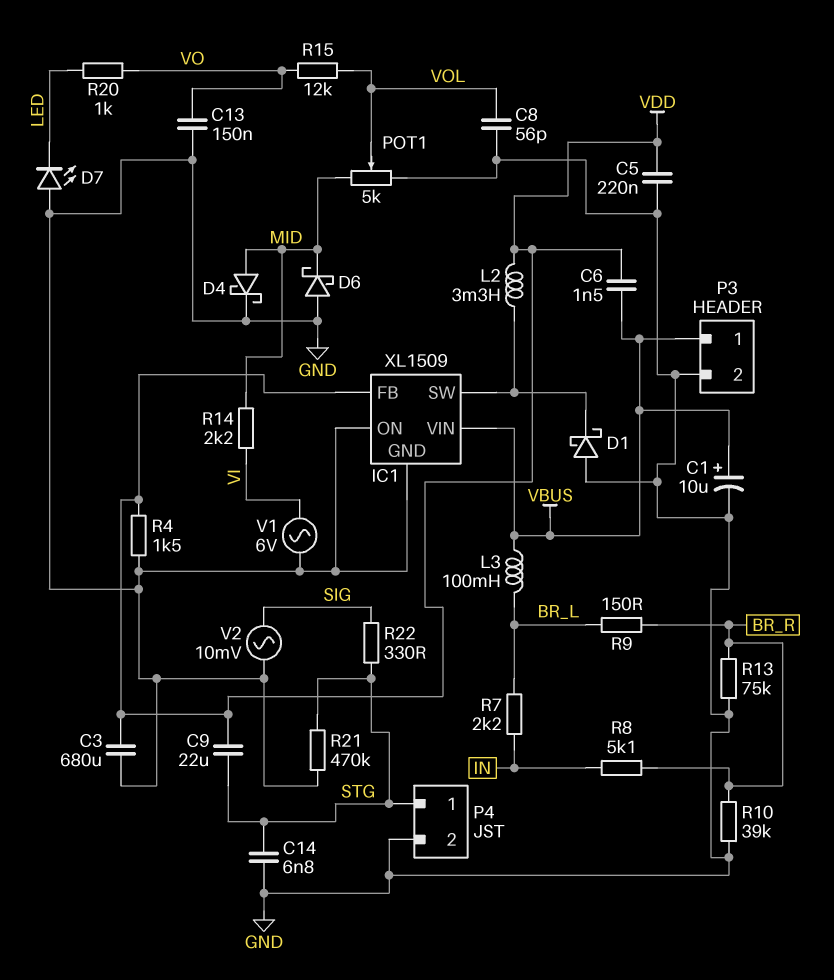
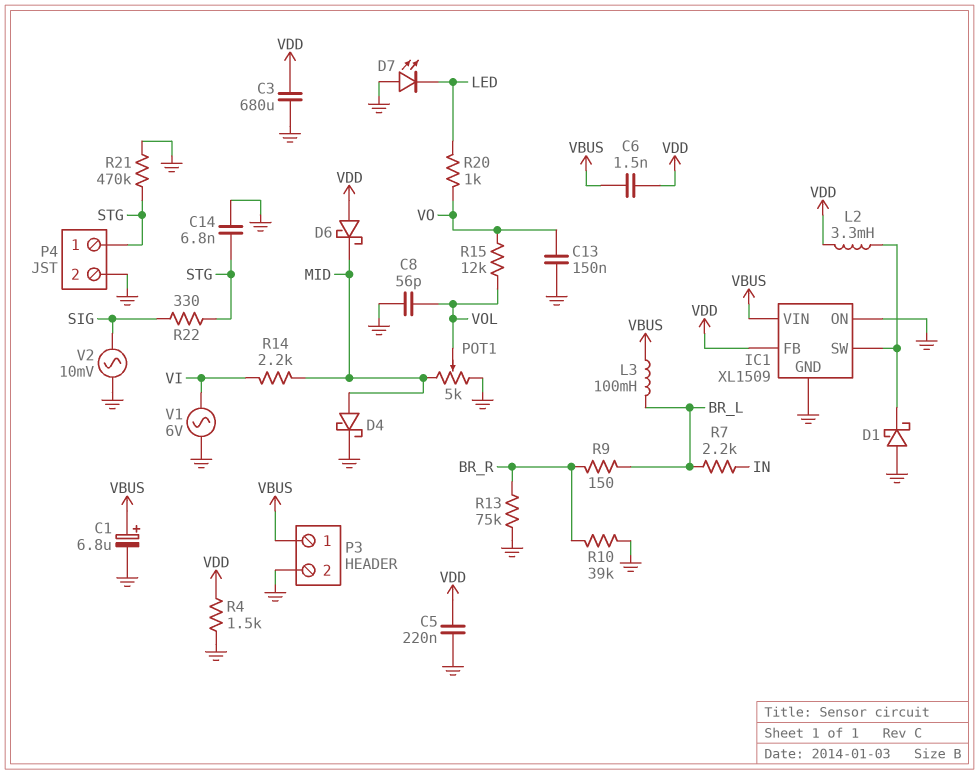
C1: 10uF (plus VBUS, minus GND) -> 6.8uF (plus VBUS, minus GND)
C9: 22uF (STG, VDD) -> none
D6: schottky (A GND, K MID) -> schottky (A VDD, K MID)
R8: 5.1k (BR_R, IN) -> none

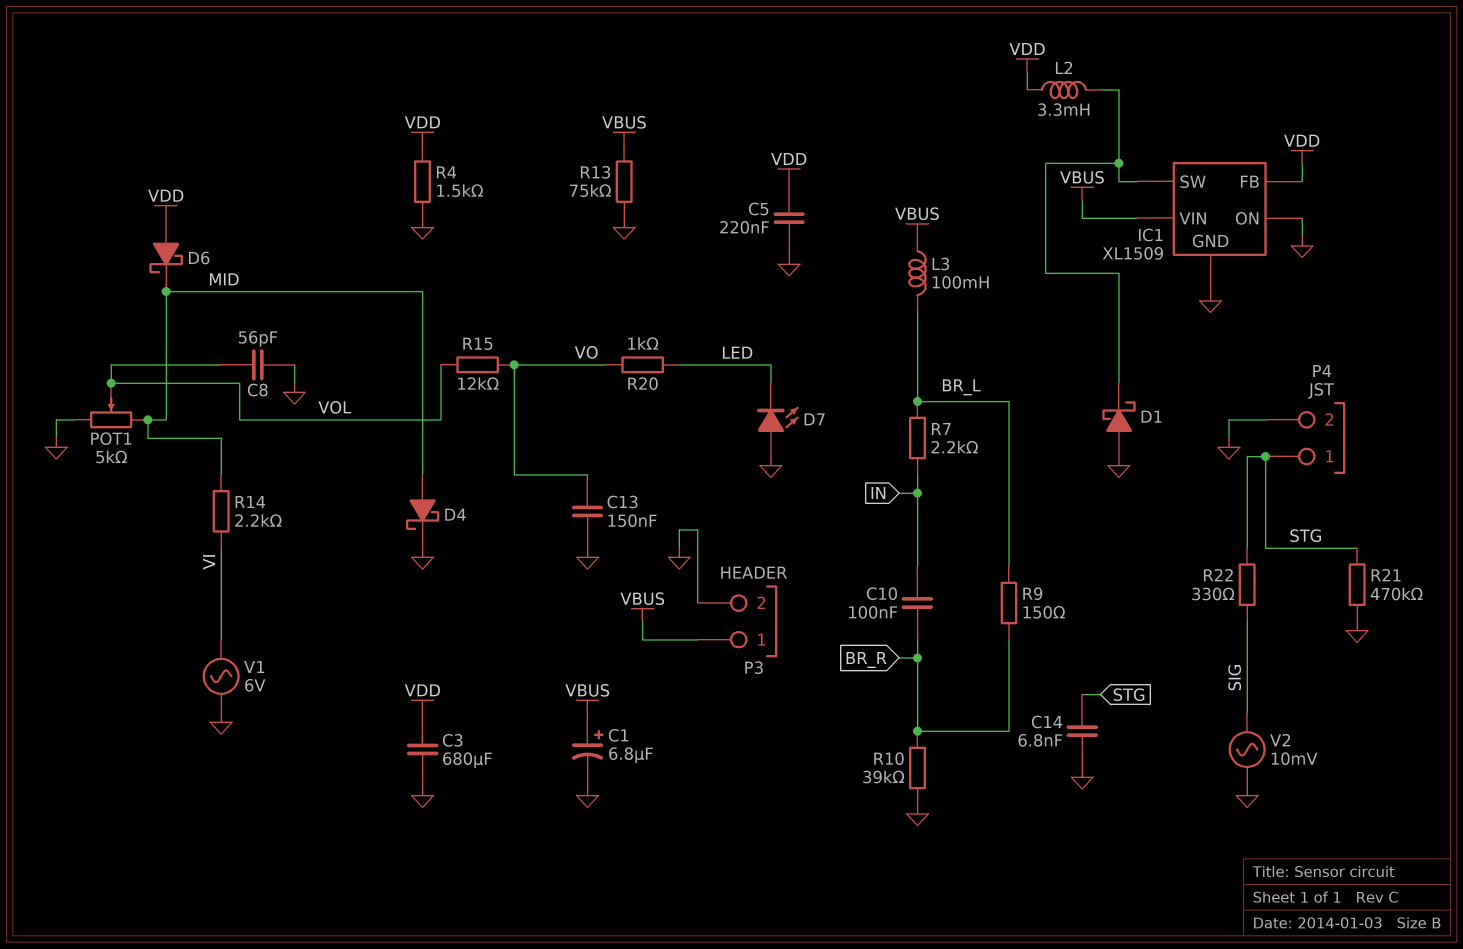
C6: 1.5nF (VBUS, VDD) -> none
C10: none -> 100nF (BR_R, IN)
R13: 75k (BR_R, GND) -> 75k (GND, VBUS)

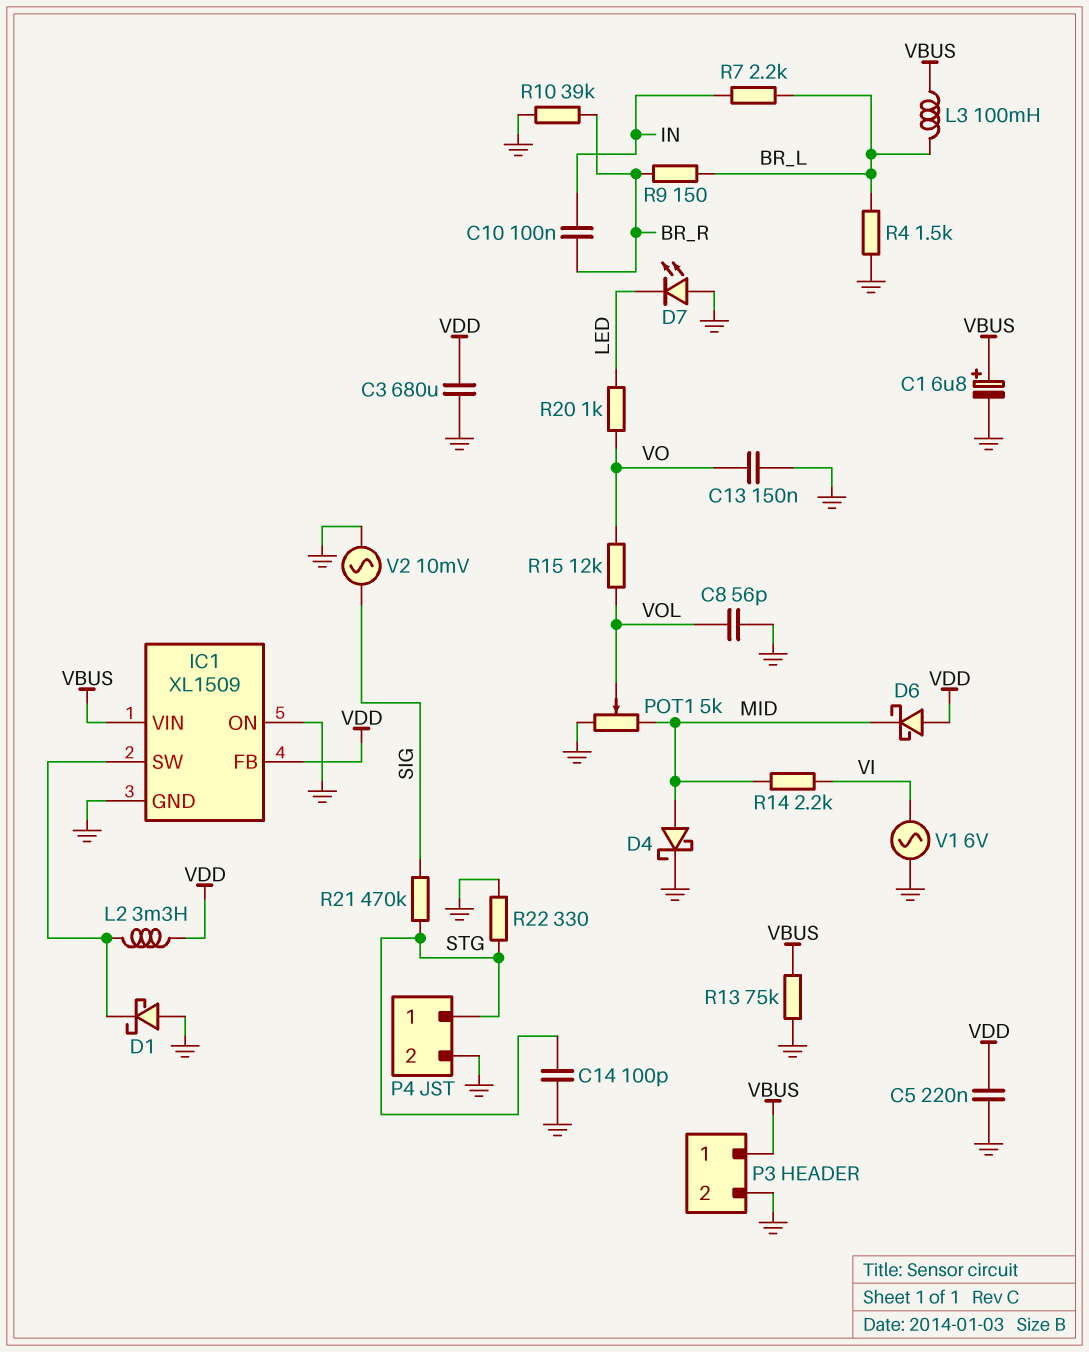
C14: 6.8nF (GND, STG) -> 100pF (GND, STG)
R4: 1.5k (GND, VDD) -> 1.5k (BR_L, GND)
R21: 470k (GND, STG) -> 470k (SIG, STG)
R22: 330 (SIG, STG) -> 330 (GND, STG)

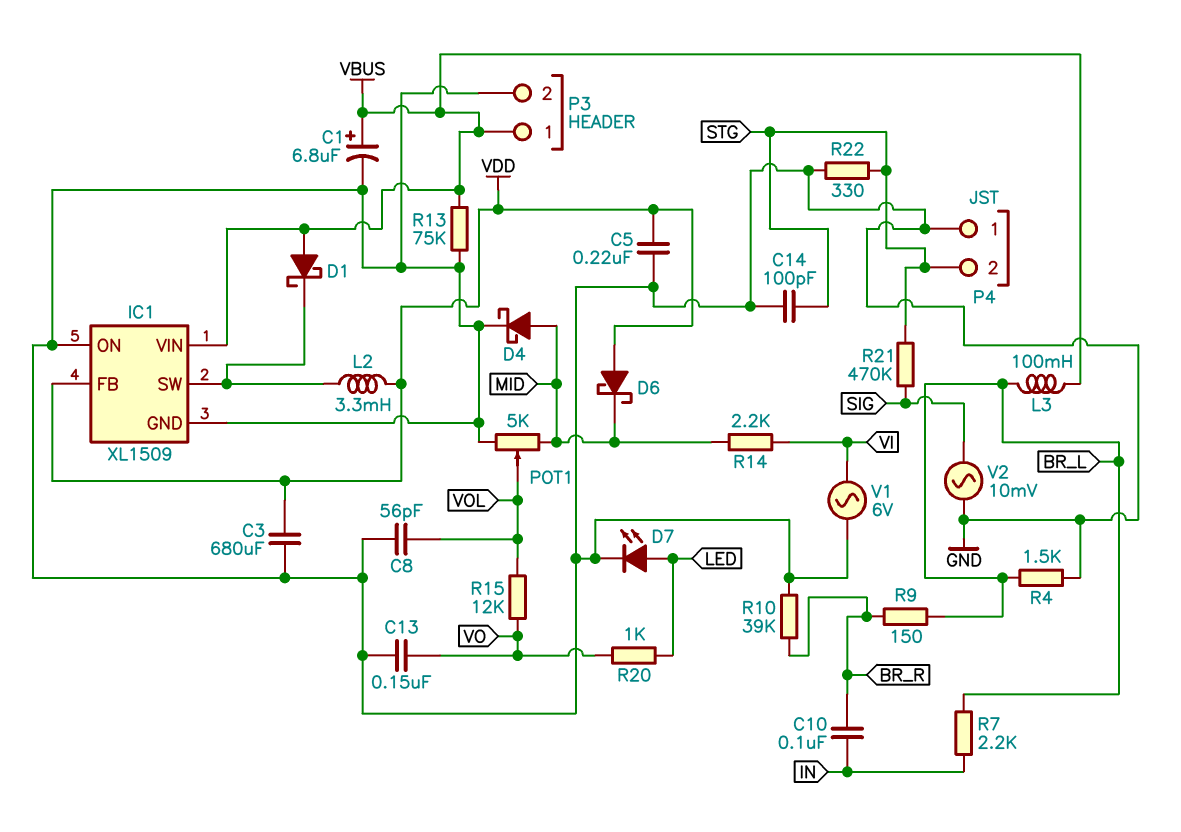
D1: schottky (A GND, K IC1/SW) -> schottky (A VBUS, K IC1/SW)
D7: LED (A GND, K LED) -> LED (A LED, K GND)
P4 pin 1: STG -> GND
P4 pin 2: GND -> STG

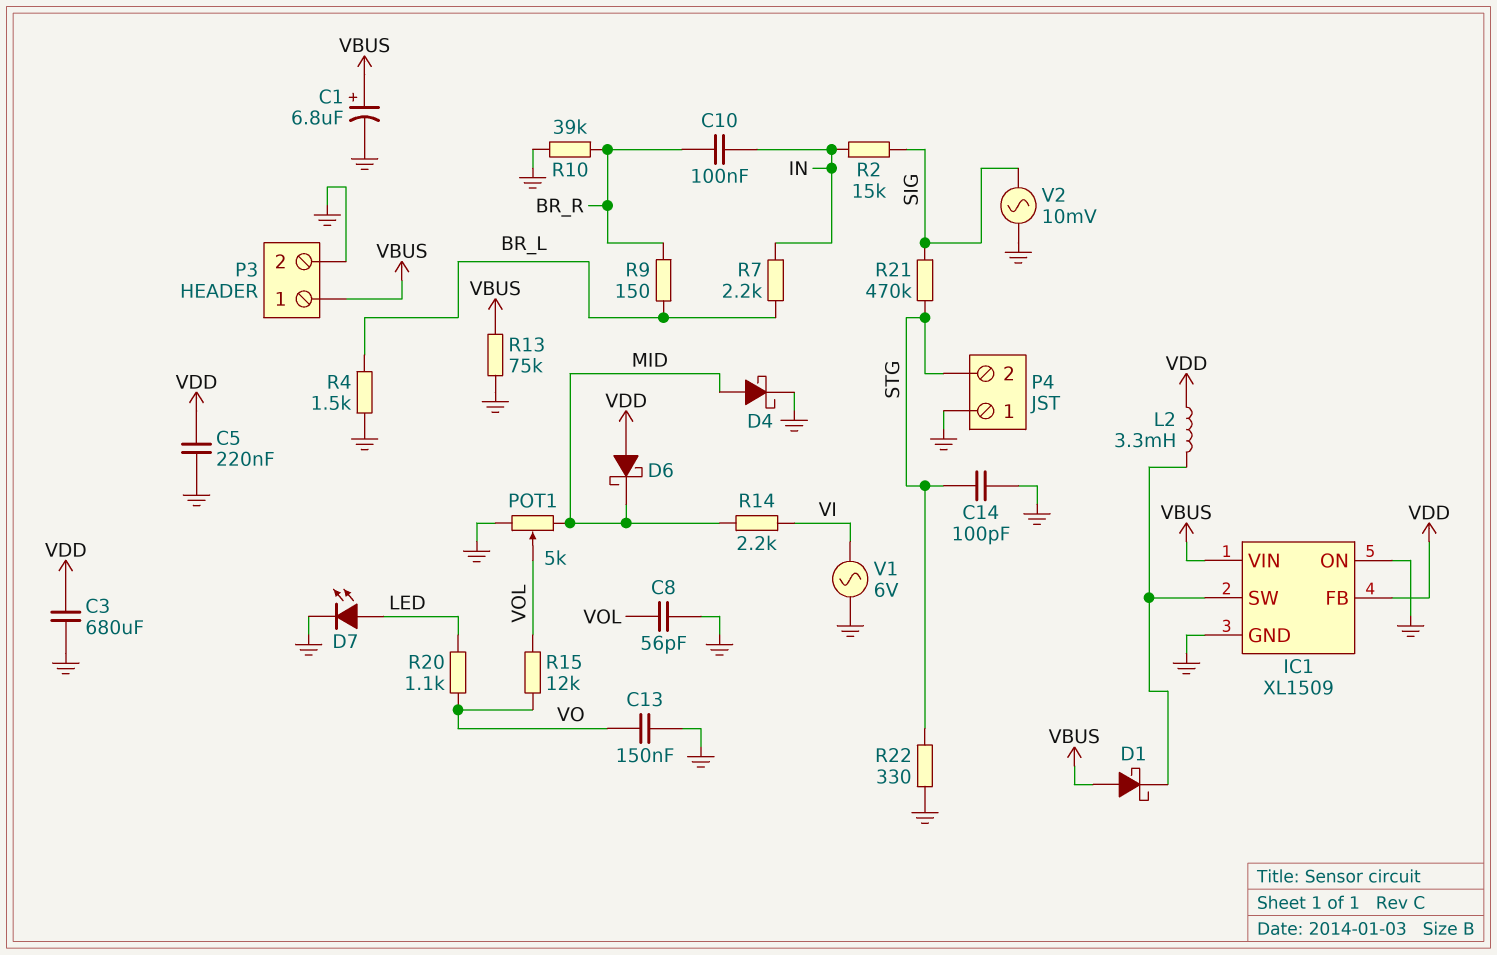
L3: 100mH (BR_L, VBUS) -> none
R2: none -> 15k (IN, SIG)
R20: 1k (LED, VO) -> 1.1k (LED, VO)

